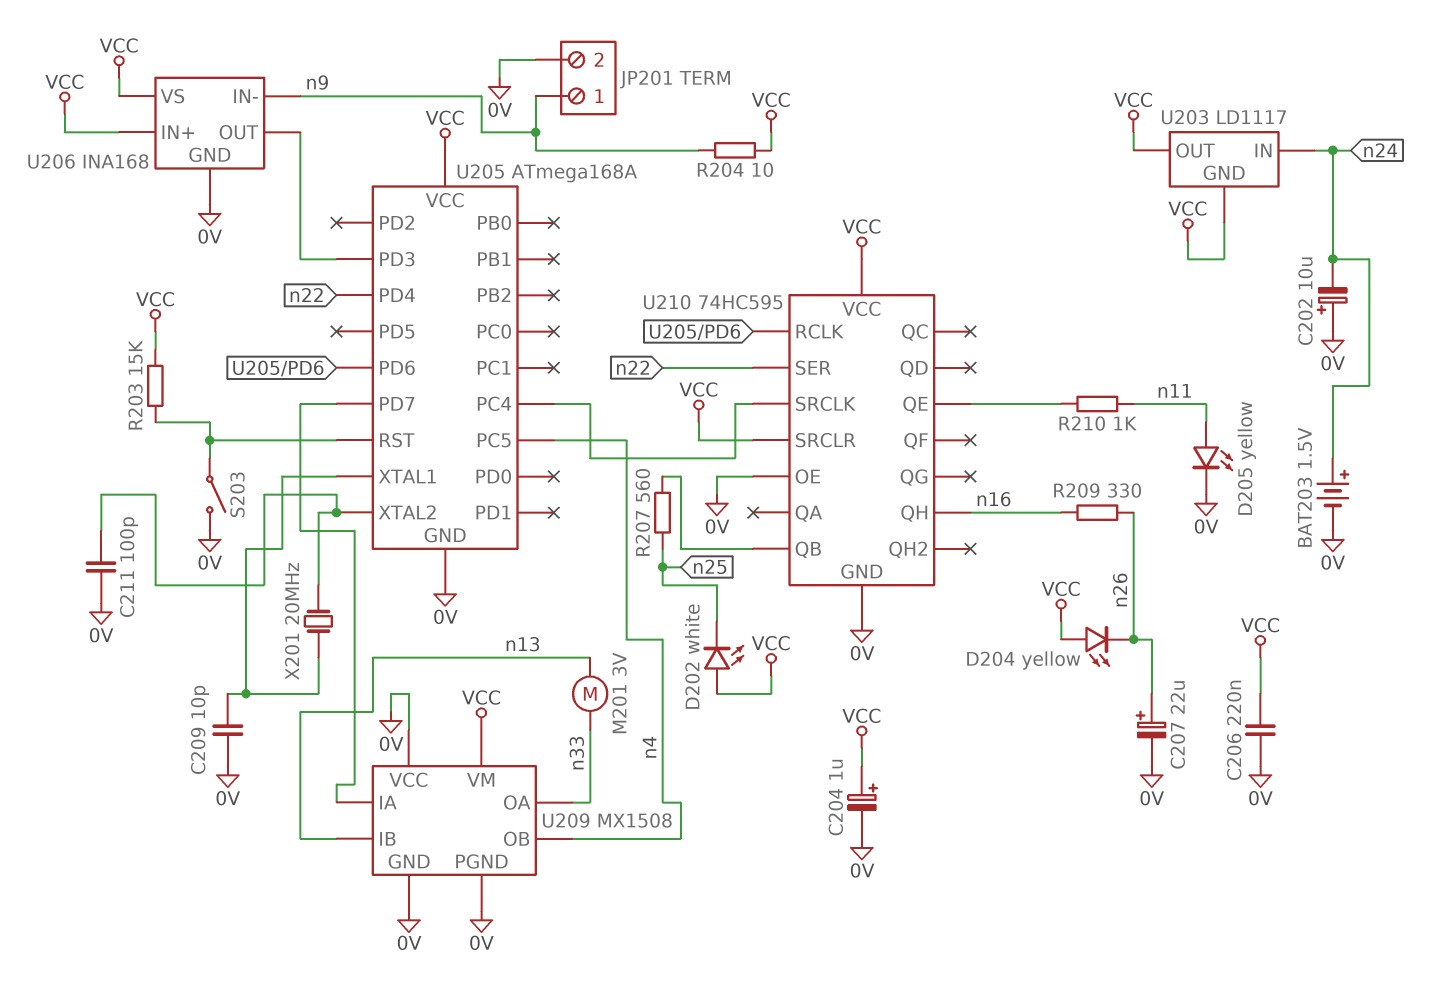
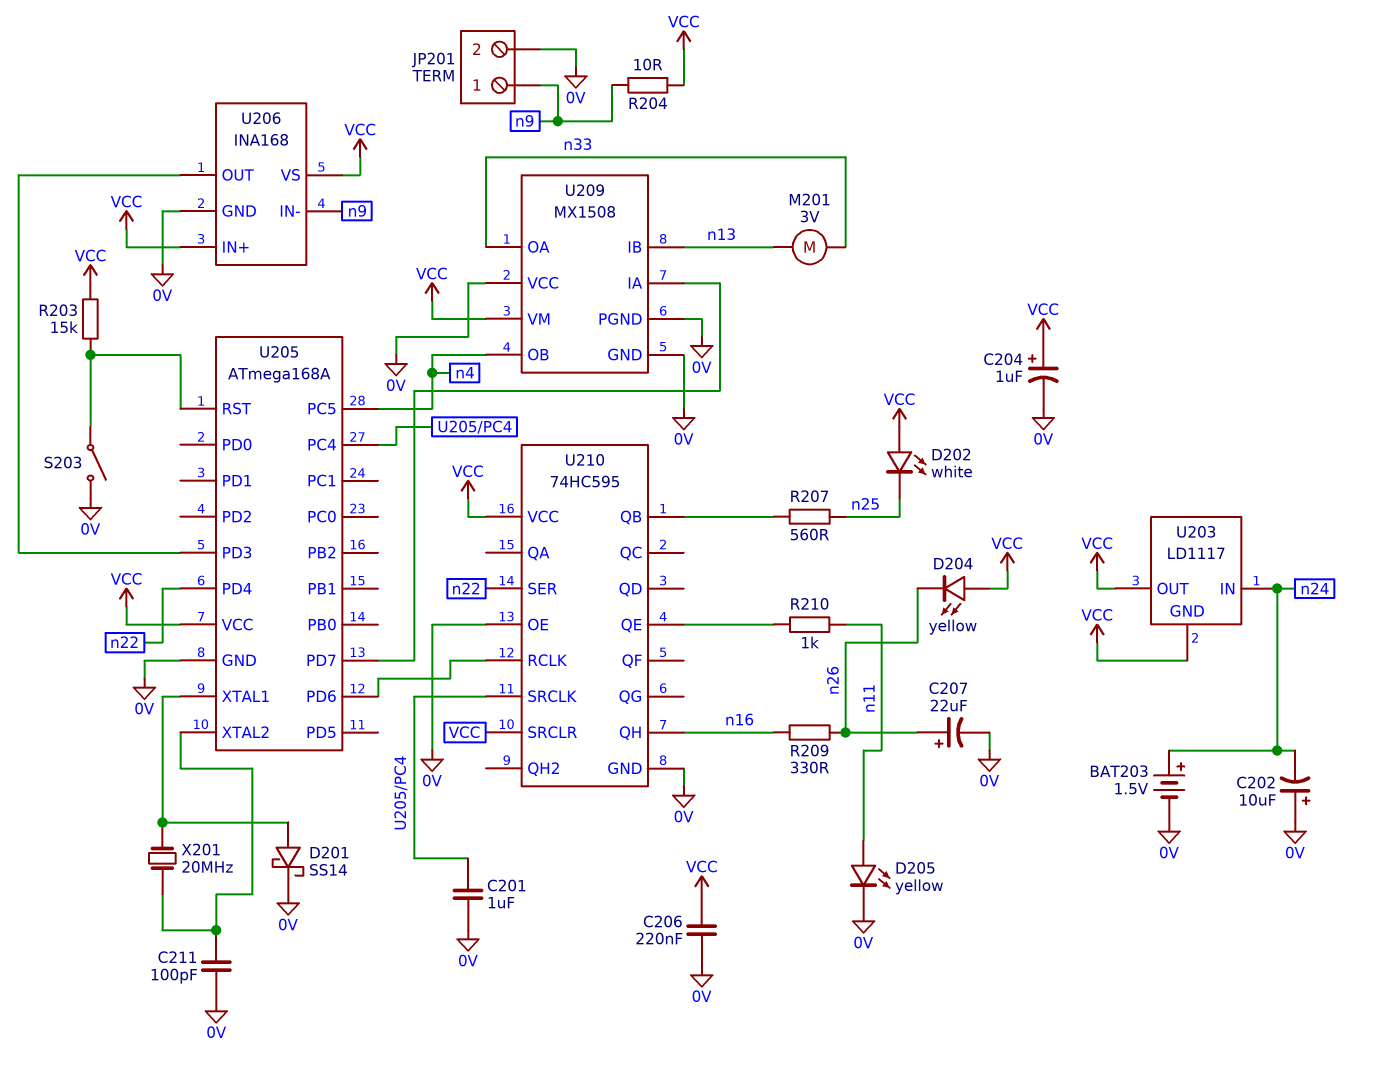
C201: none -> 1uF (0V, U205/PC4)
C209: 10pF (0V, U205/XTAL1) -> none
D201: none -> schottky SS14 (A U205/XTAL1, K 0V)

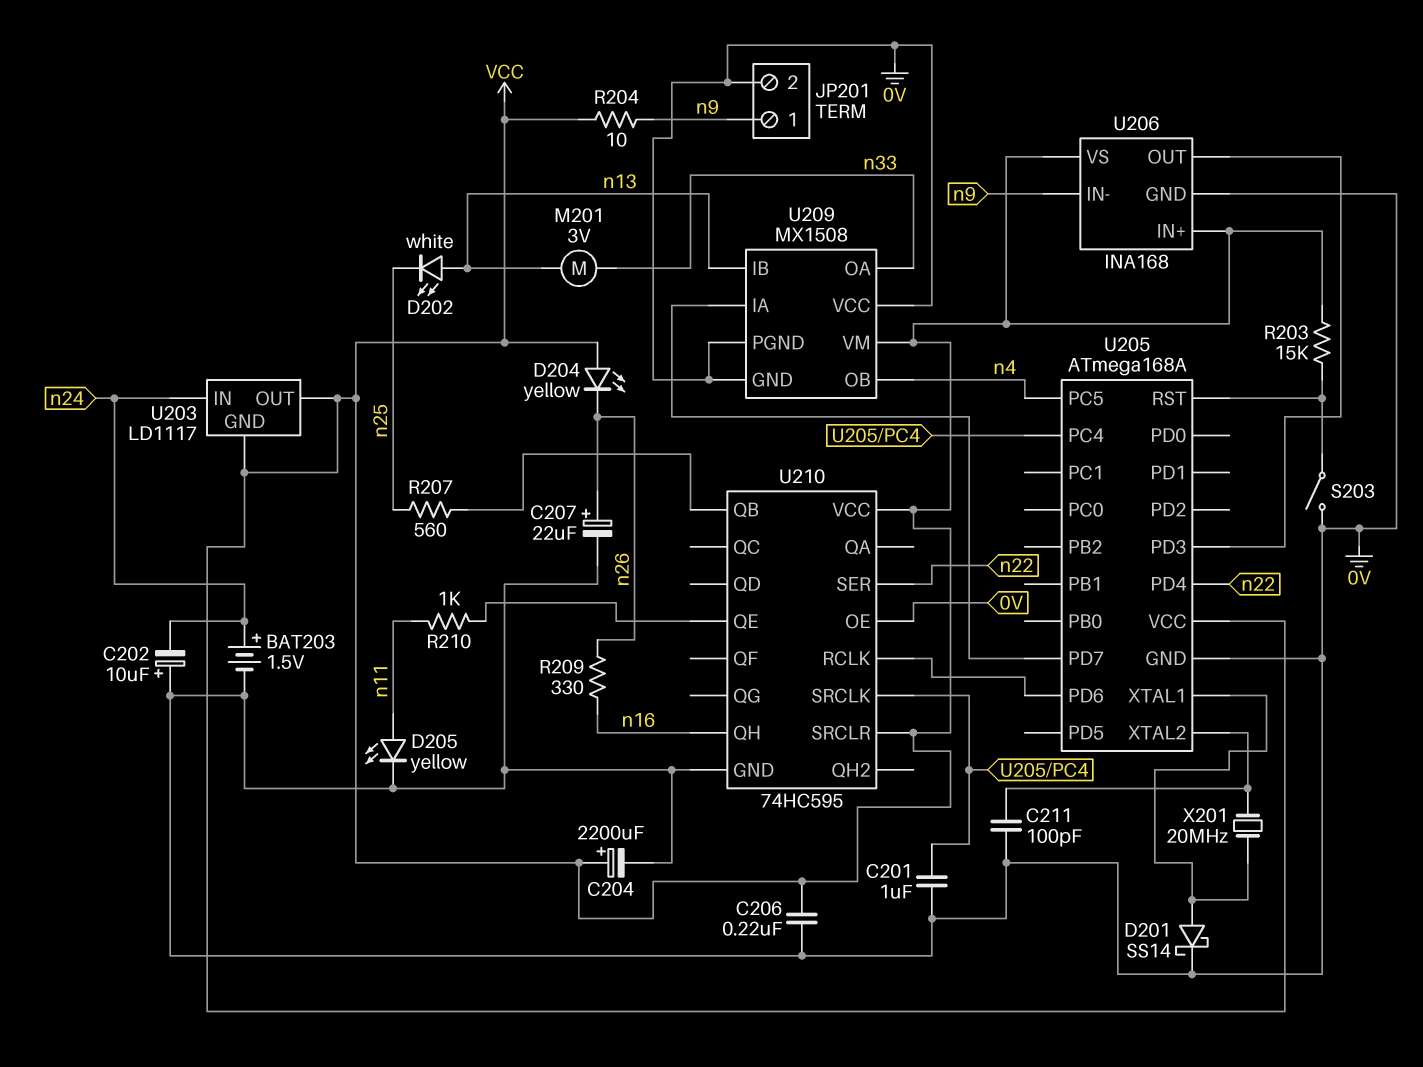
C204: 1uF (plus VCC, minus 0V) -> 2200uF (plus VCC, minus 0V)
D202: LED white (A VCC, K n25) -> LED white (A n13, K n25)

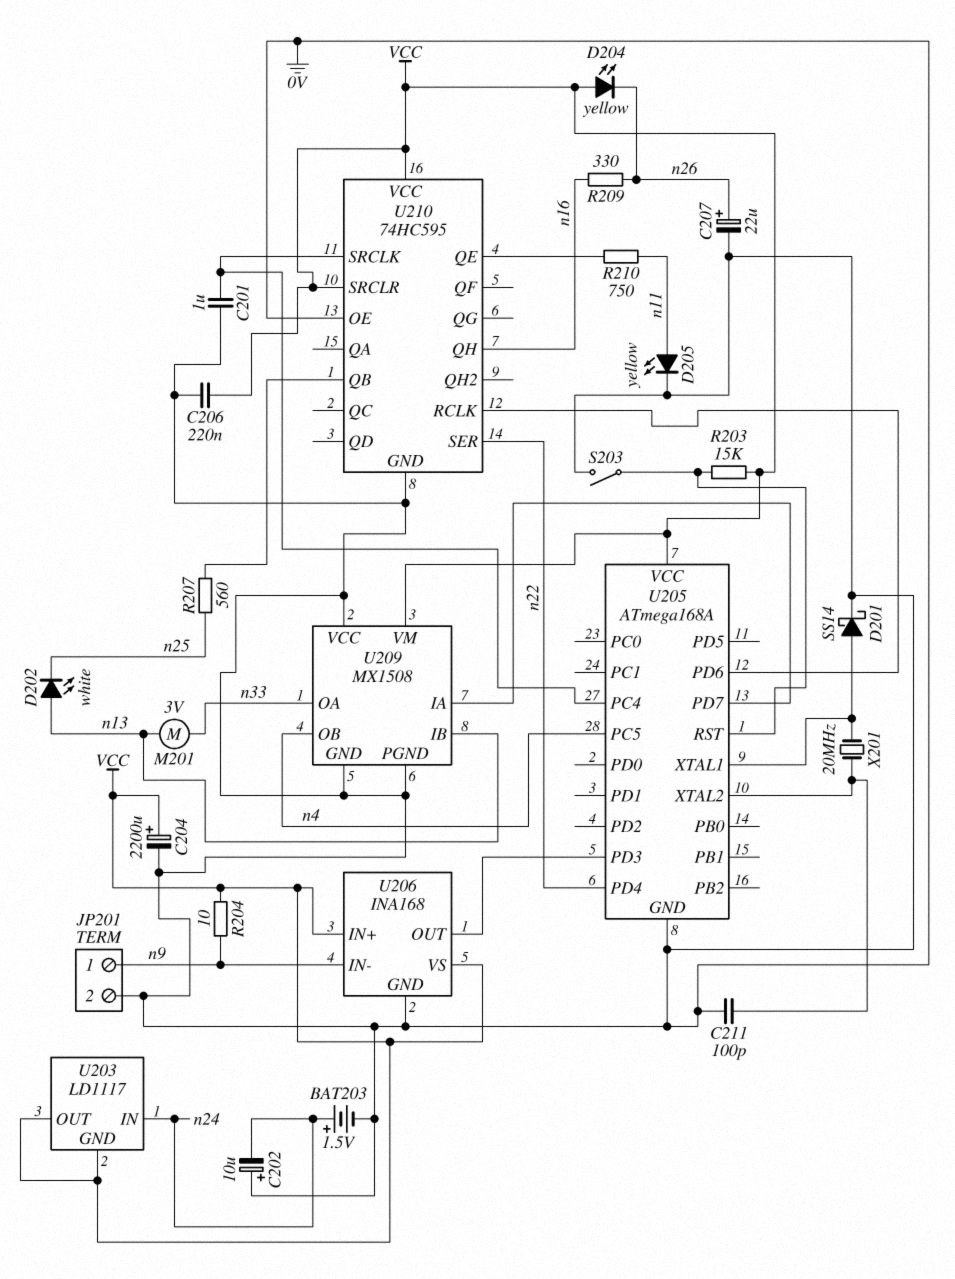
R210: 1k (U210/QE, n11) -> 750 (U210/QE, n11)

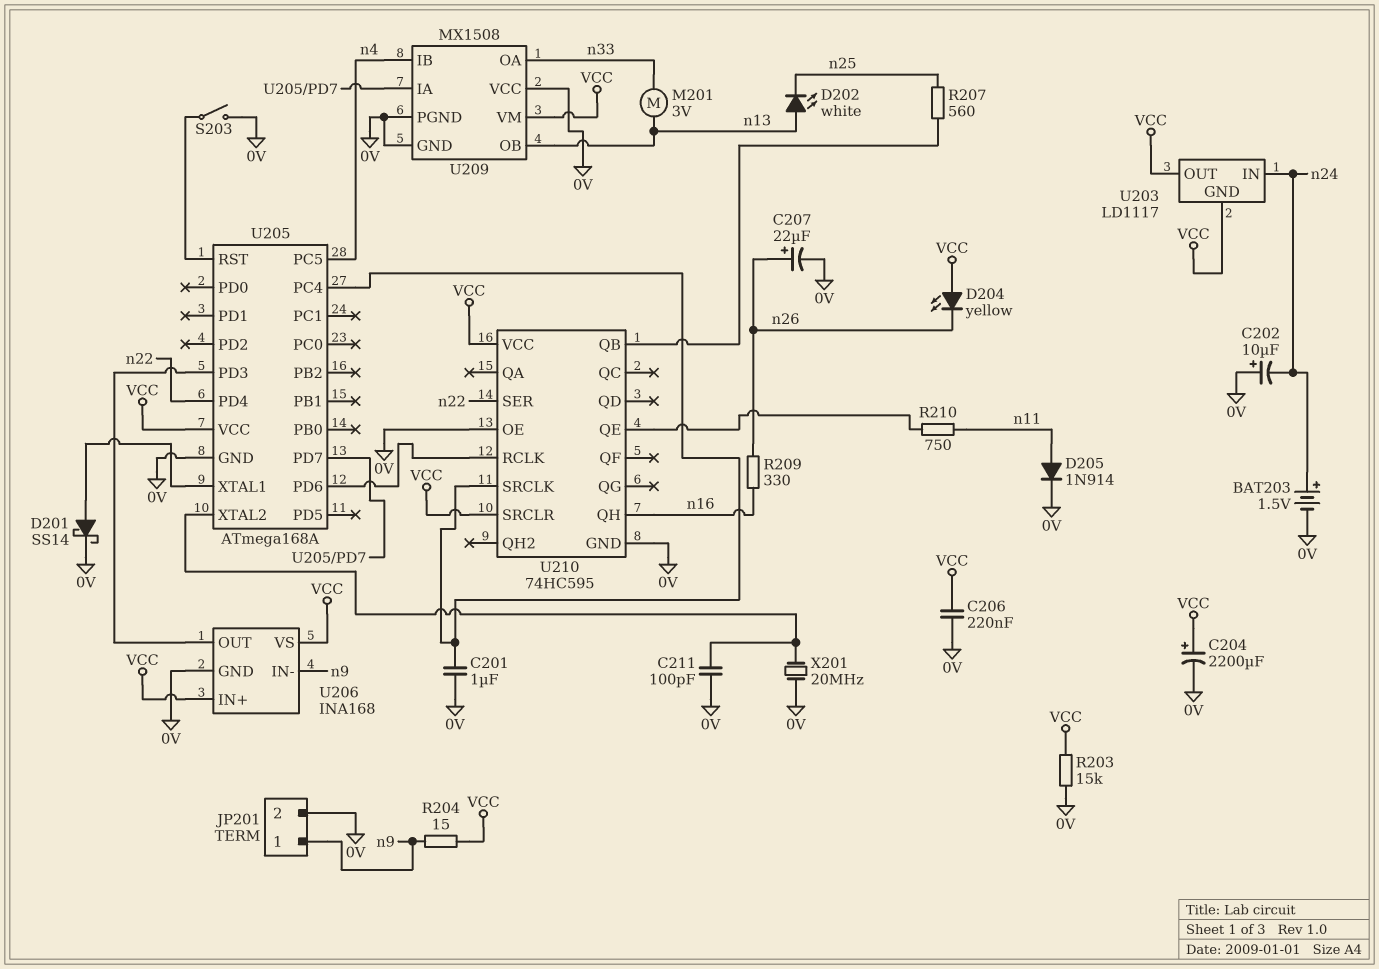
D205: LED yellow (A n11, K 0V) -> diode 1N914 (A n11, K 0V)
R203: 15k (U205/RST, VCC) -> 15k (0V, VCC)
R204: 10 (VCC, n9) -> 15 (VCC, n9)
U209 pin IB: n13 -> n4
U209 pin OB: n4 -> n13
X201: 20MHz (U205/XTAL1, U205/XTAL2) -> 20MHz (0V, U205/XTAL2)

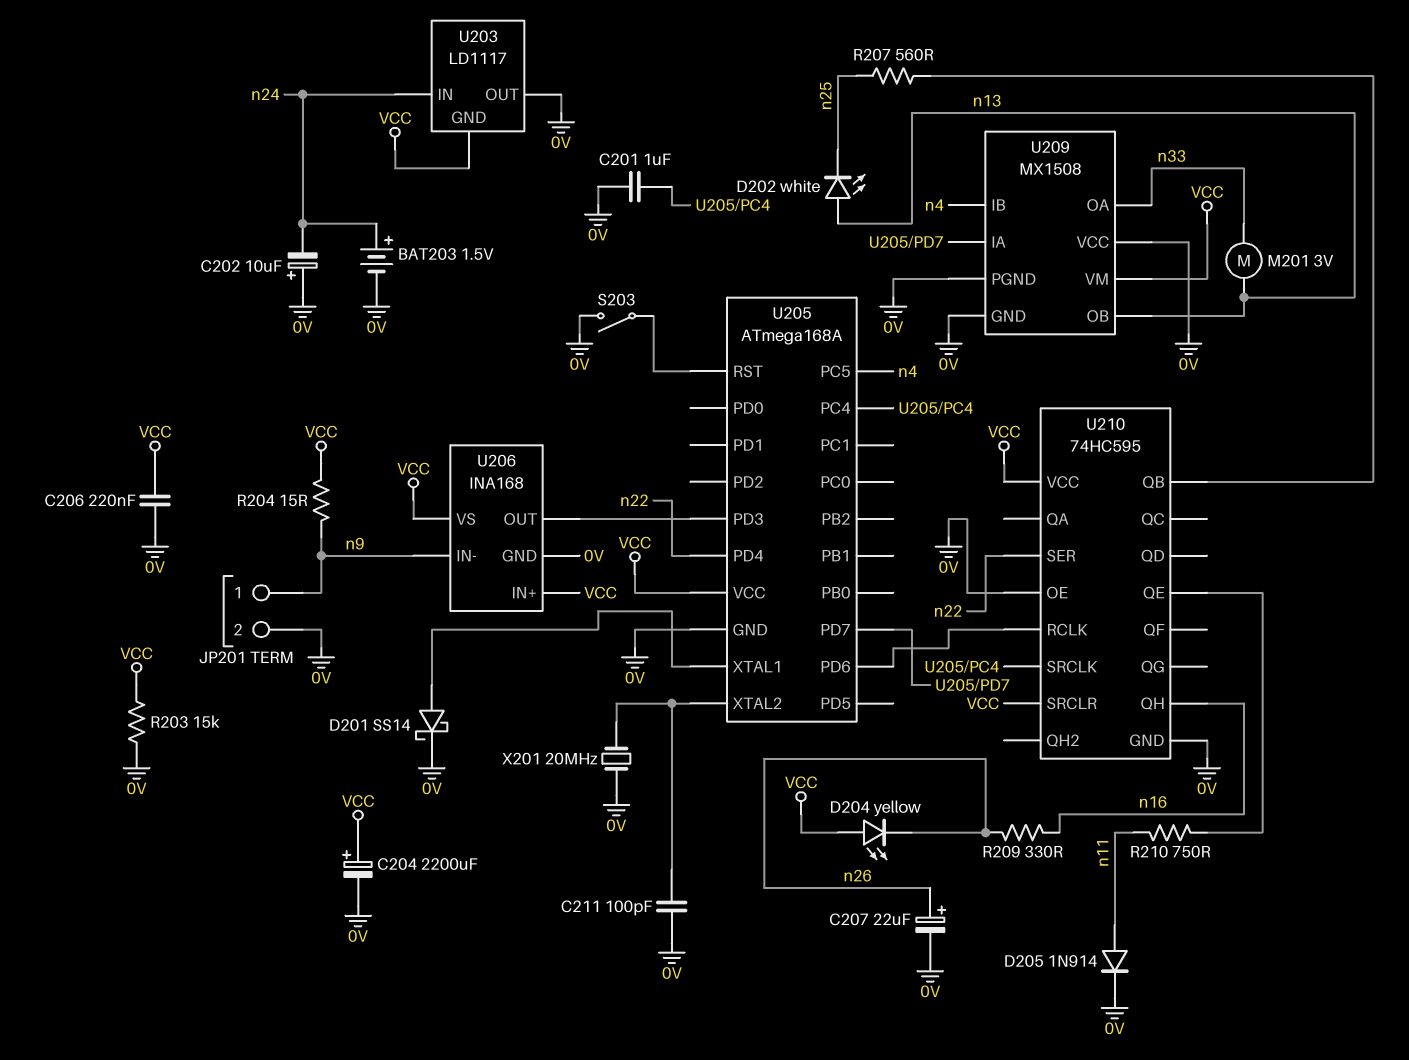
U203 pin OUT: VCC -> 0V

